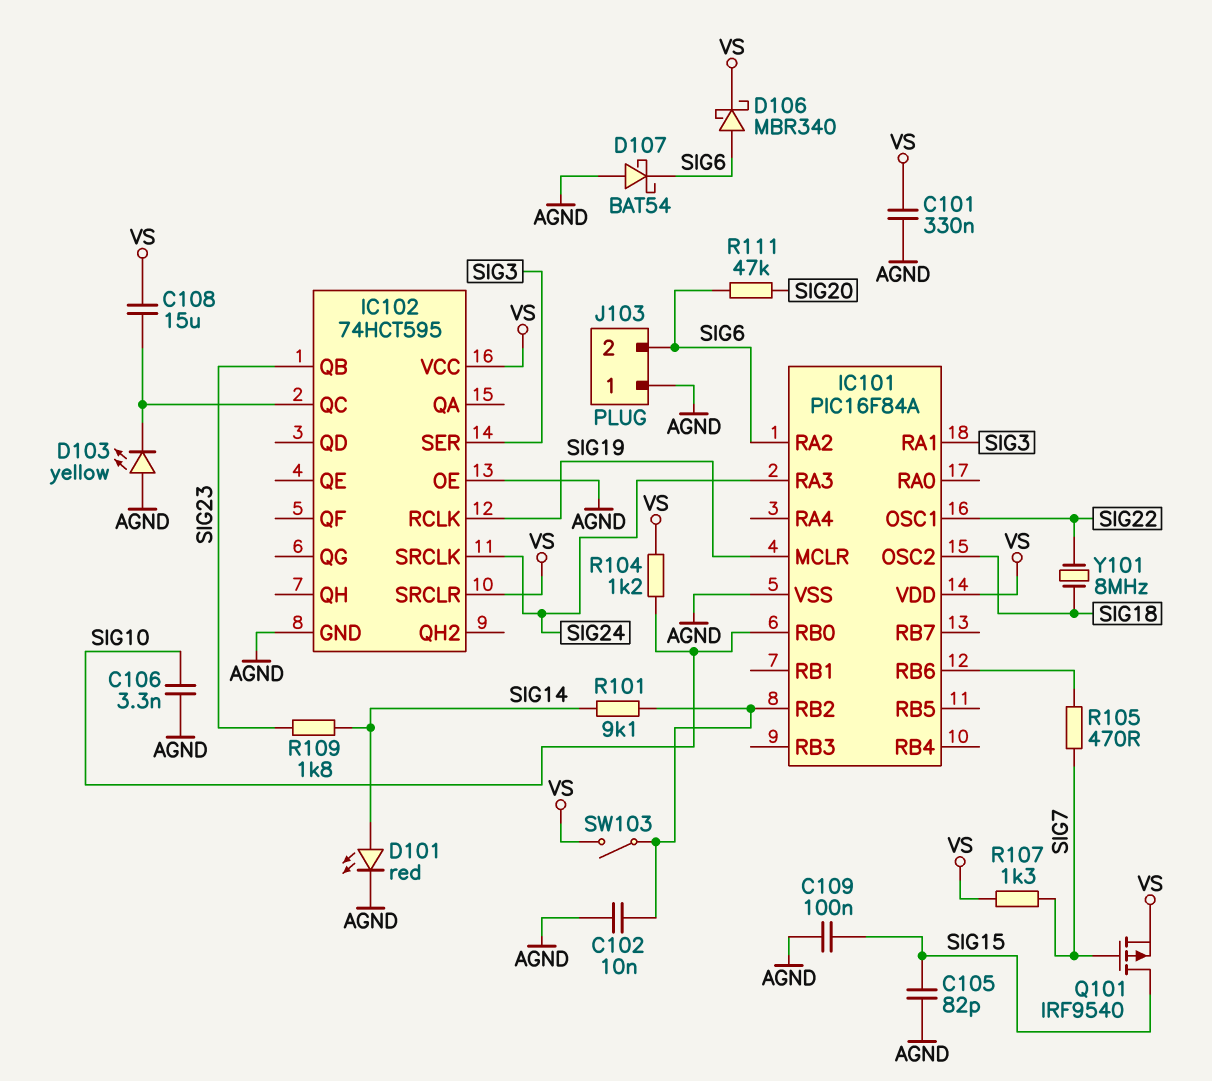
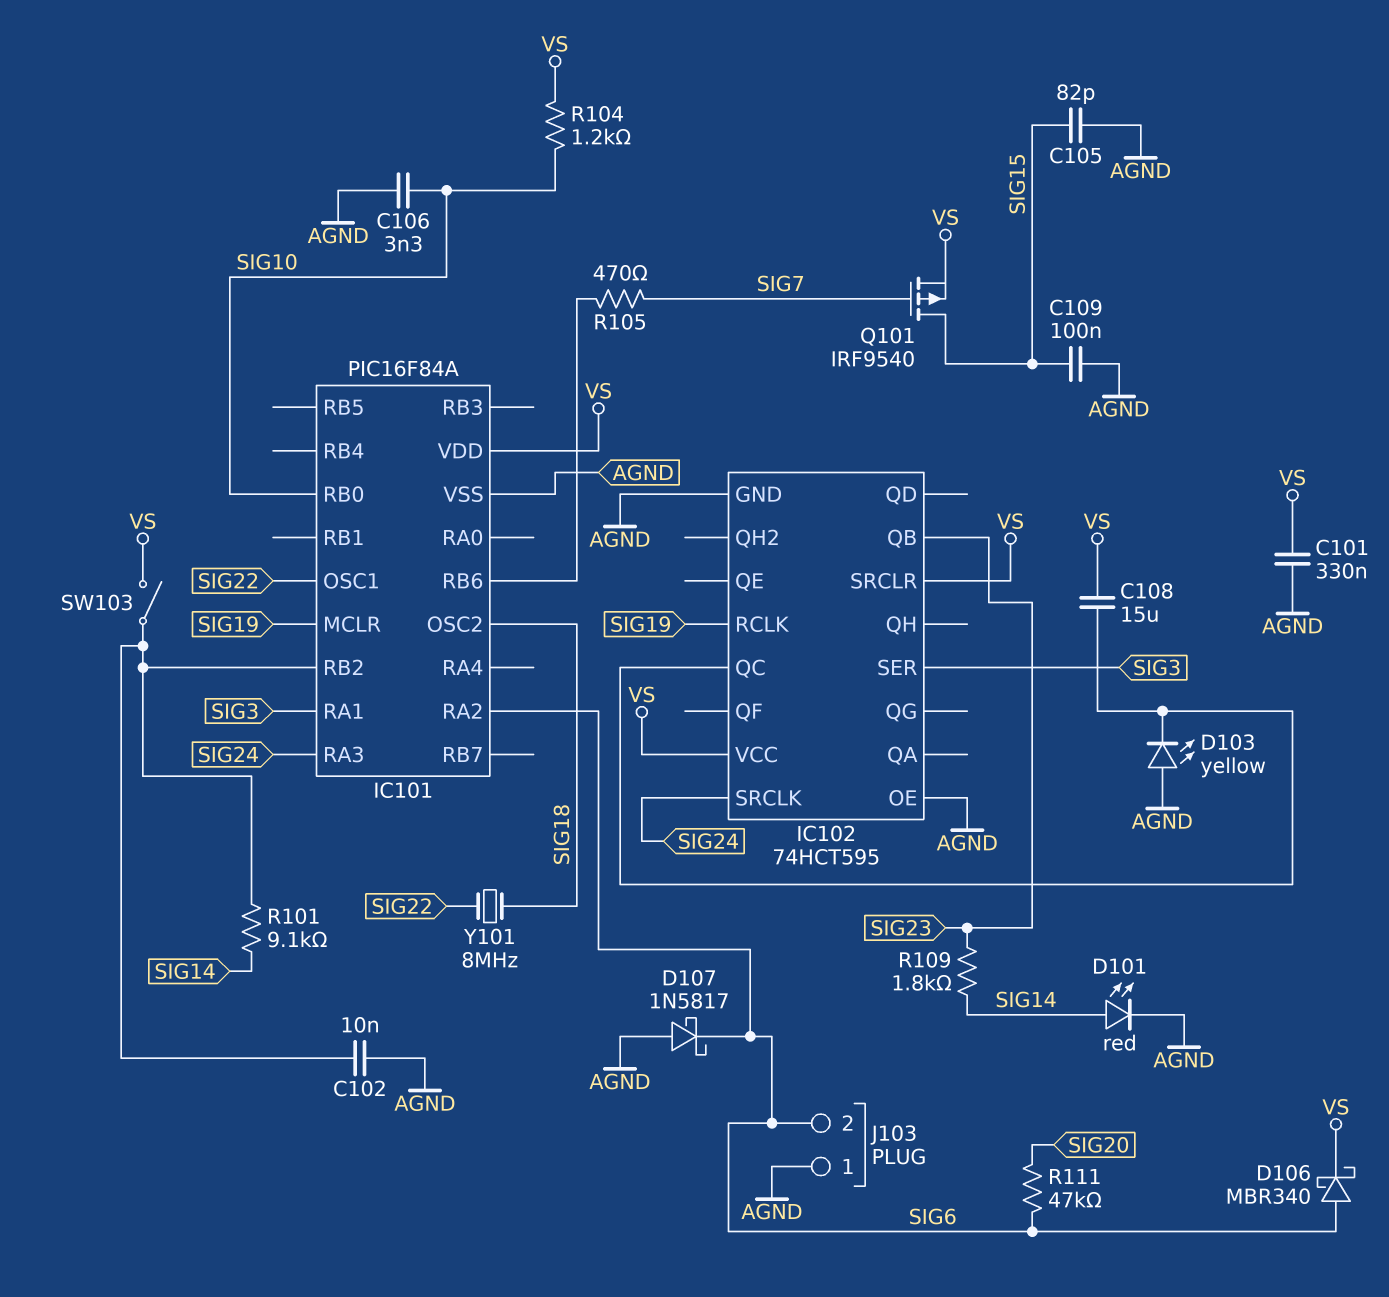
D107: schottky BAT54 (A AGND, K SIG6) -> schottky 1N5817 (A AGND, K SIG6)
R107: 1.3k (SIG7, VS) -> none

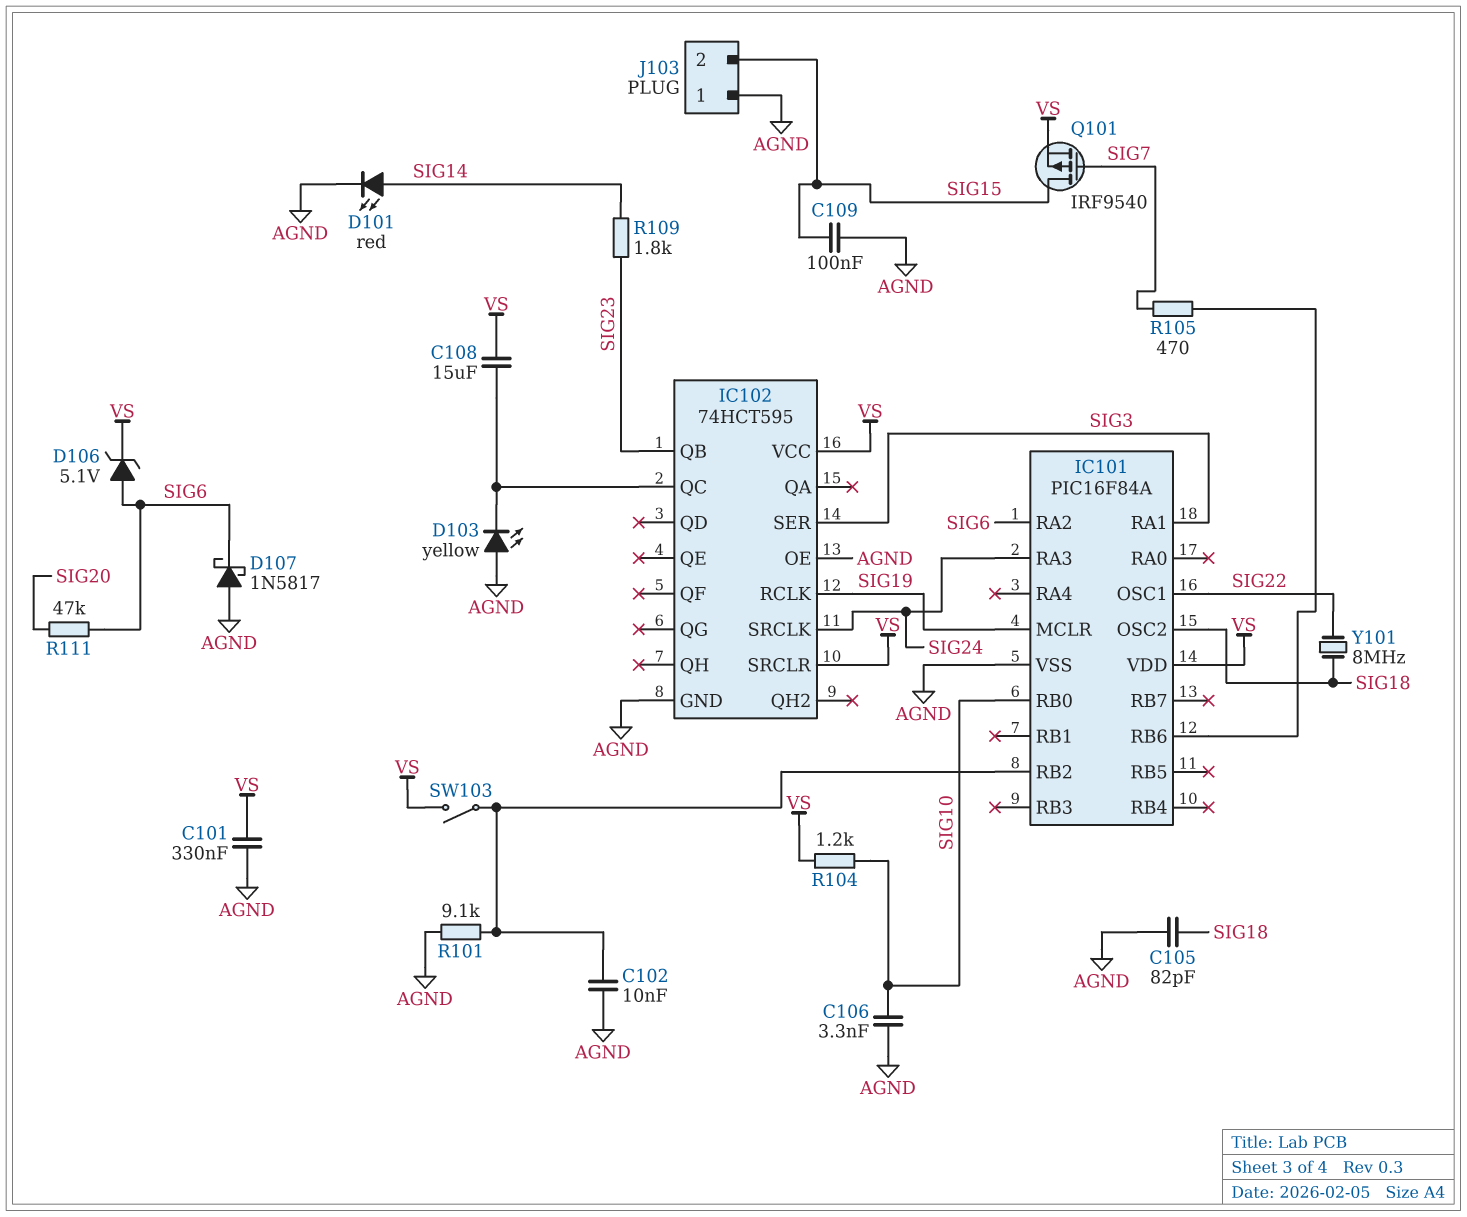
C105: 82pF (AGND, SIG15) -> 82pF (AGND, SIG18)
D106: schottky MBR340 (A SIG6, K VS) -> zener 5.1V (A SIG6, K VS)
J103 pin 2: SIG6 -> SIG15
R101: 9.1k (IC101/RB2, SIG14) -> 9.1k (AGND, IC101/RB2)

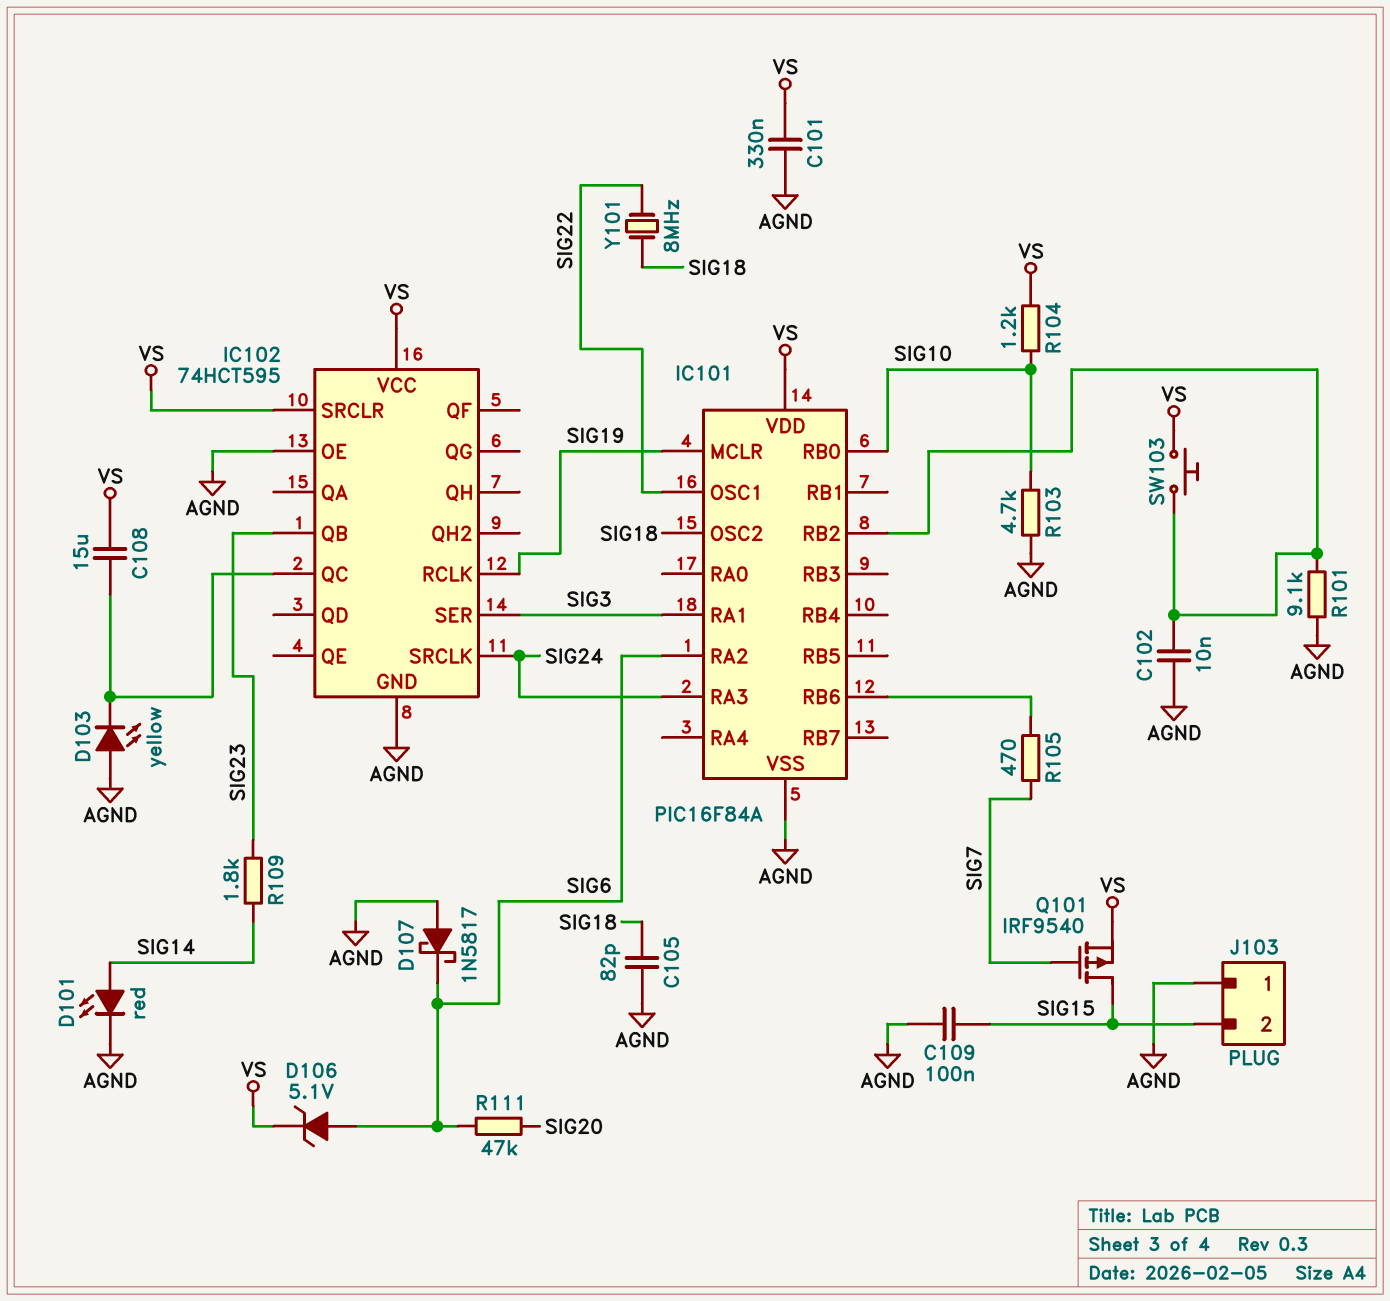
C106: 3.3nF (AGND, SIG10) -> none
R103: none -> 4.7k (AGND, SIG10)
SW103: switch (IC101/RB2, VS) -> button (IC101/RB2, VS)

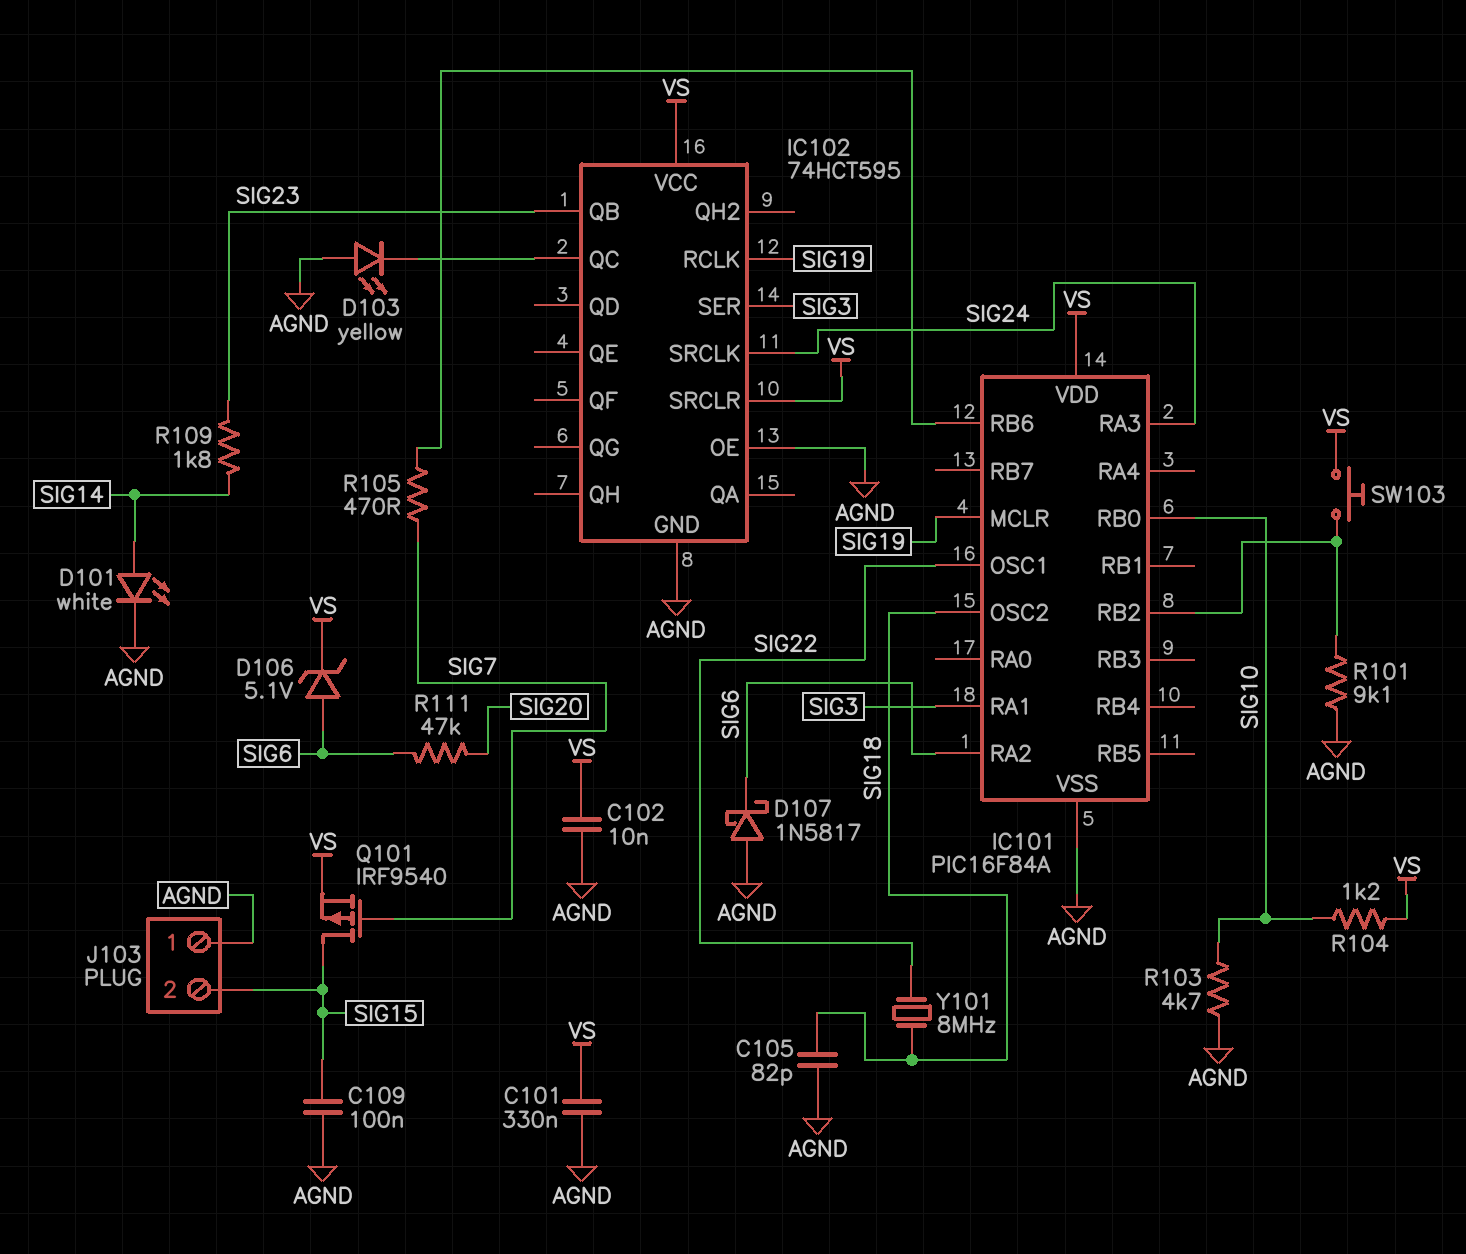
C102: 10nF (AGND, IC101/RB2) -> 10nF (AGND, VS)
C108: 15uF (IC102/QC, VS) -> none
D101: LED red (A SIG14, K AGND) -> LED white (A SIG14, K AGND)

